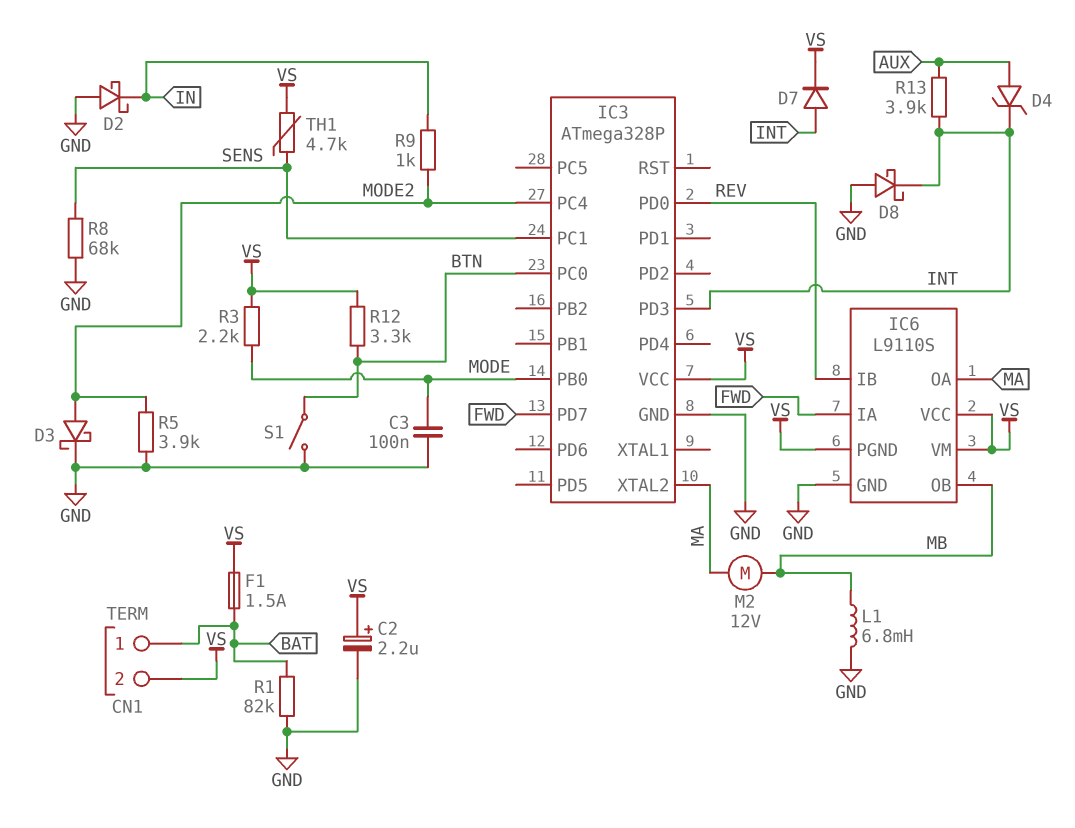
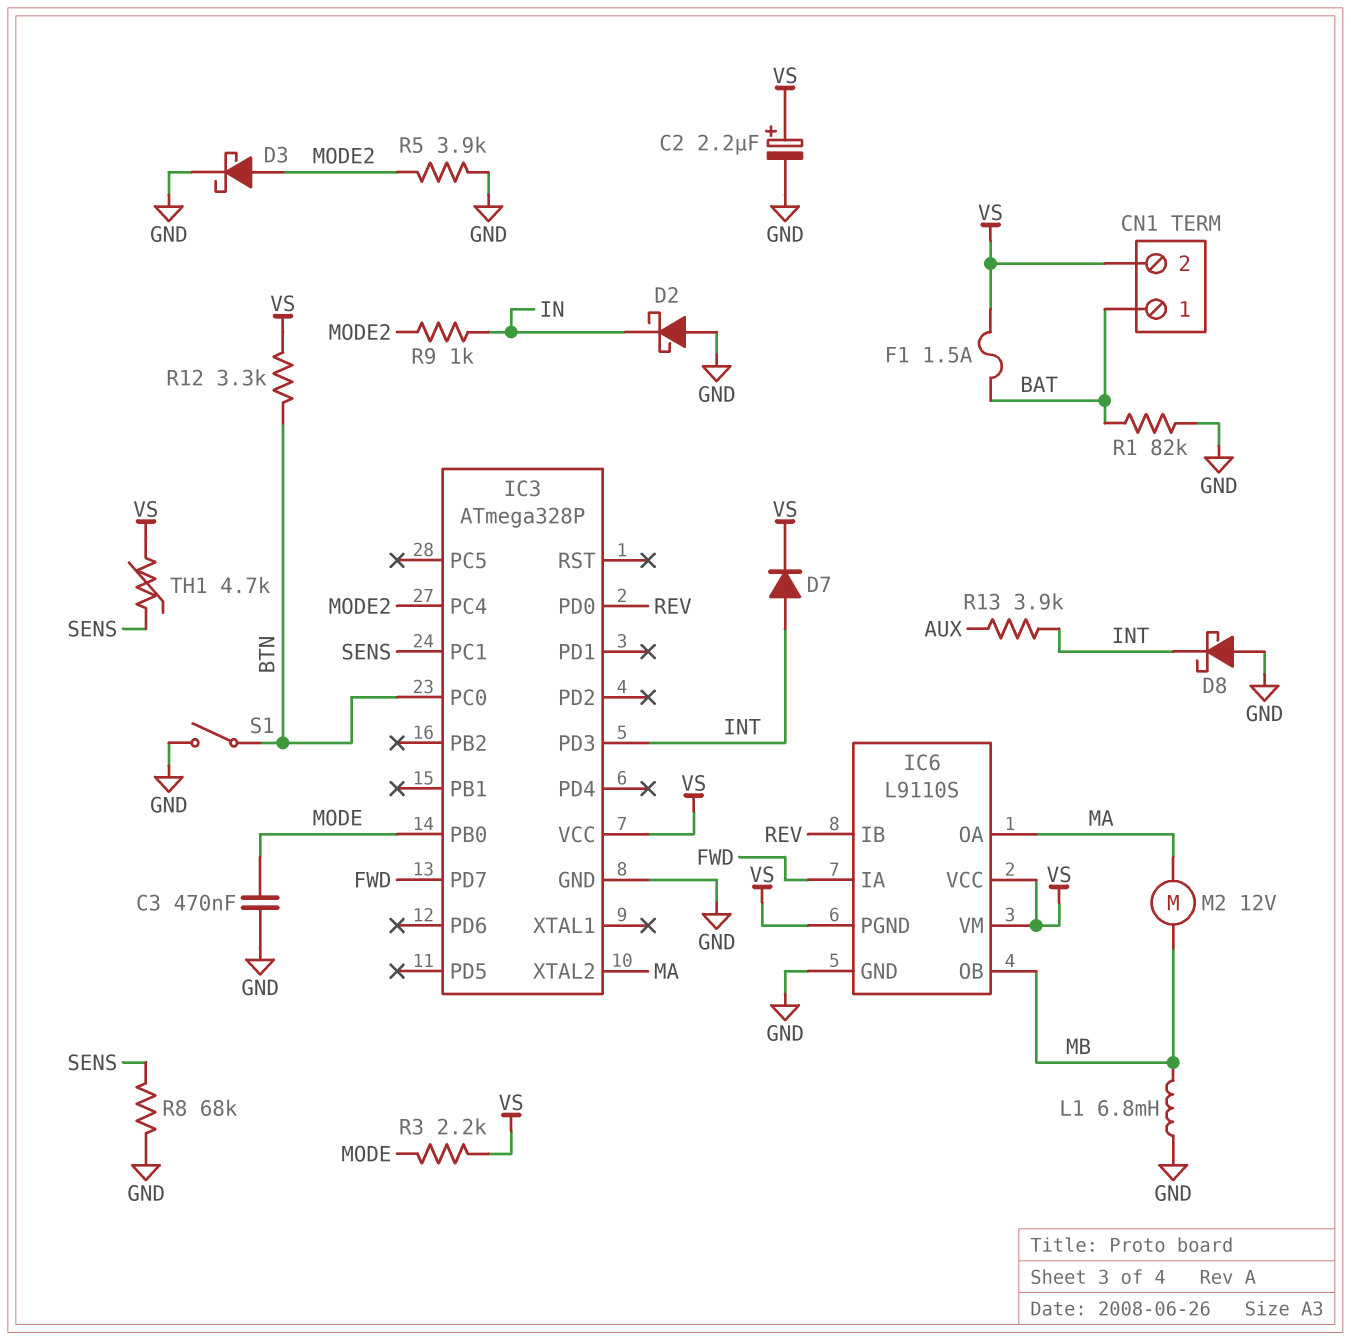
C3: 100nF (GND, MODE) -> 470nF (GND, MODE)
D4: zener (A AUX, K INT) -> none

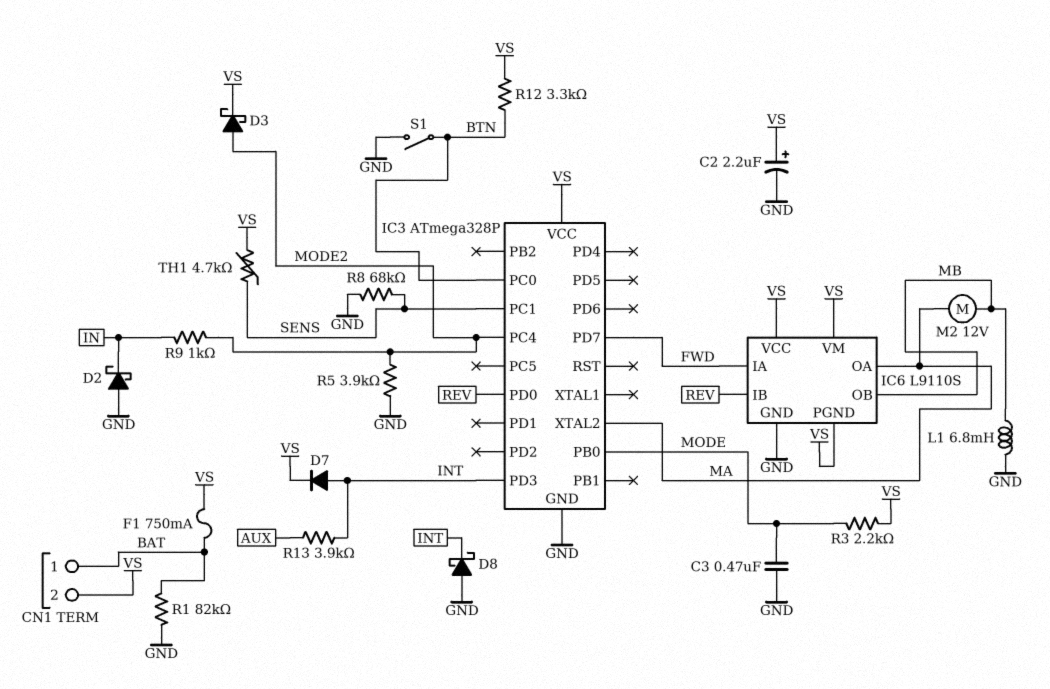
D3: schottky (A MODE2, K GND) -> schottky (A MODE2, K VS)
F1: 1.5A (BAT, VS) -> 750mA (BAT, VS)

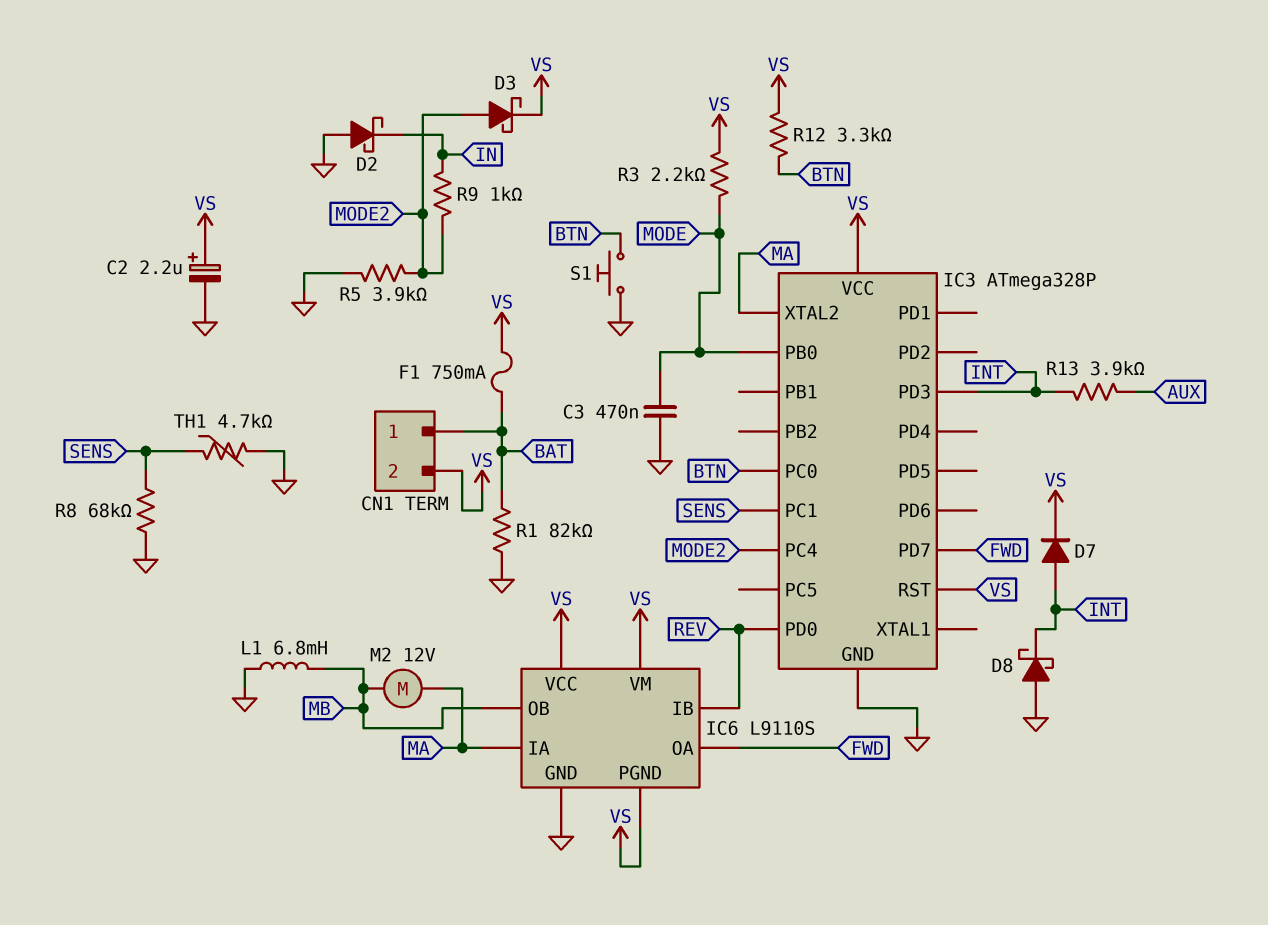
IC3 pin RST: none -> VS
IC6 pin IA: FWD -> MA
IC6 pin OA: MA -> FWD
S1: switch (BTN, GND) -> button (BTN, GND)
TH1: 4.7k (SENS, VS) -> 4.7k (GND, SENS)

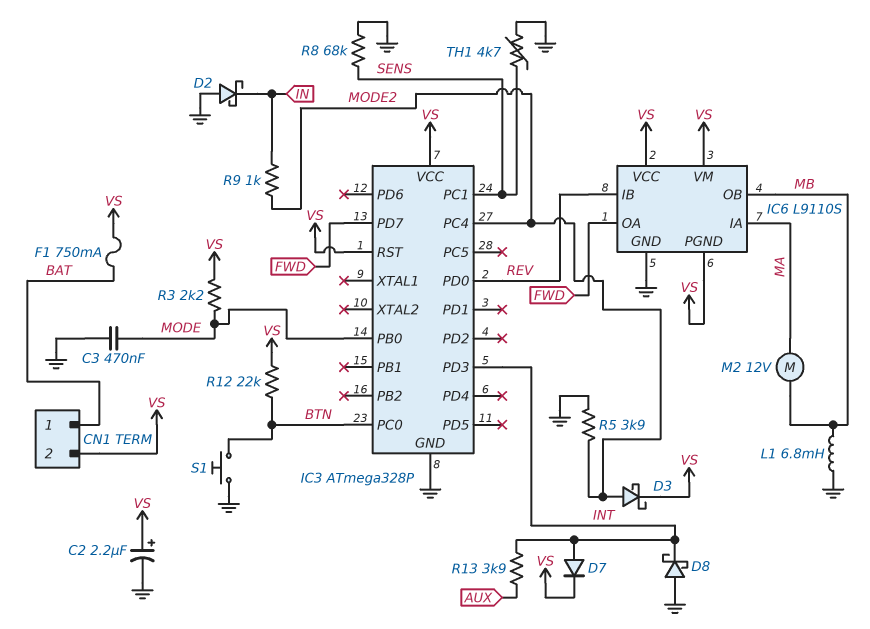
IC3 pin XTAL2: MA -> none
R1: 82k (BAT, GND) -> none
R12: 3.3k (BTN, VS) -> 22k (BTN, VS)

